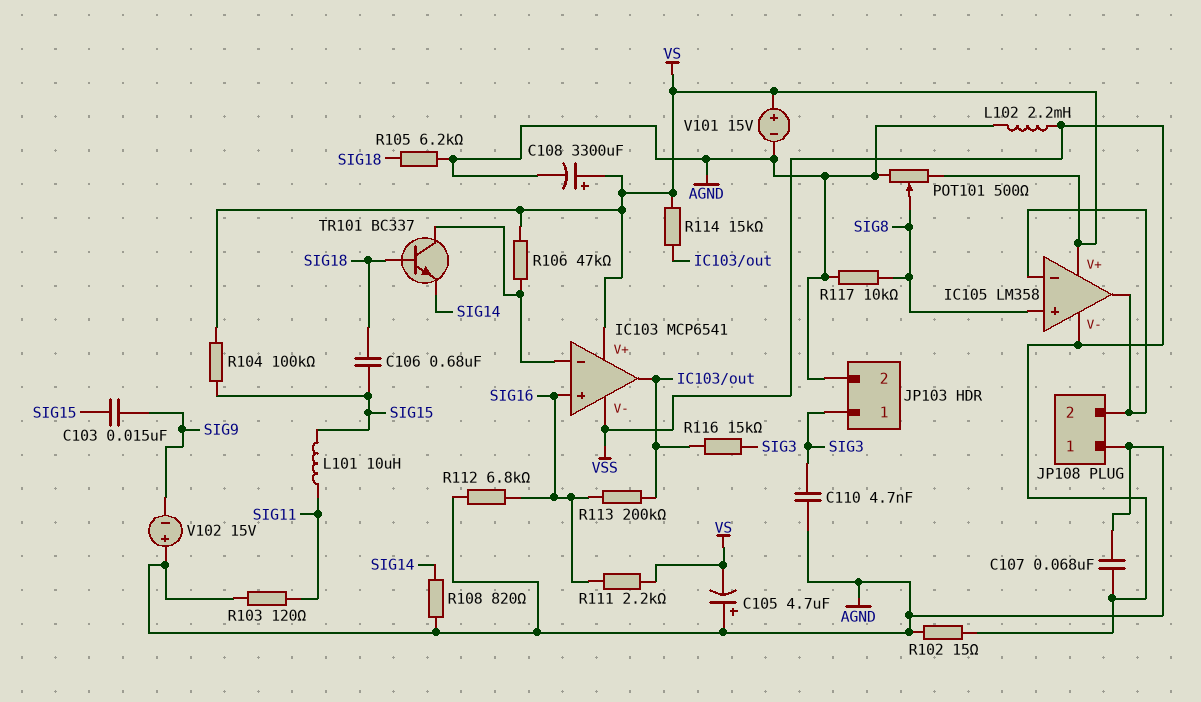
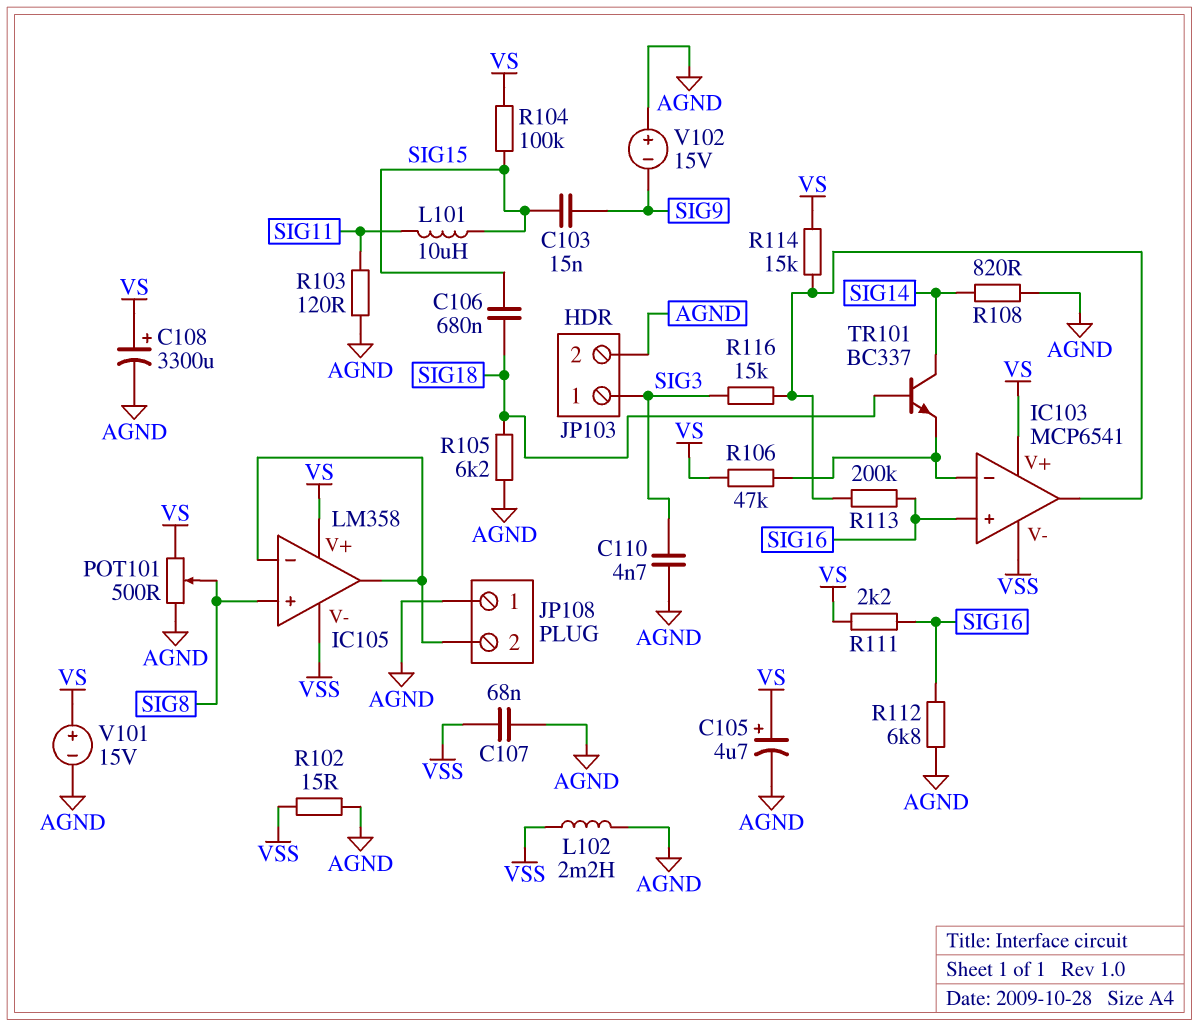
C105: 4.7uF (plus AGND, minus VS) -> 4.7uF (plus VS, minus AGND)
R117: 10k (AGND, SIG8) -> none
TR101: NPN BC337 (B SIG18, C IC103/in-, E SIG14) -> NPN BC337 (B SIG18, C SIG14, E IC103/in-)

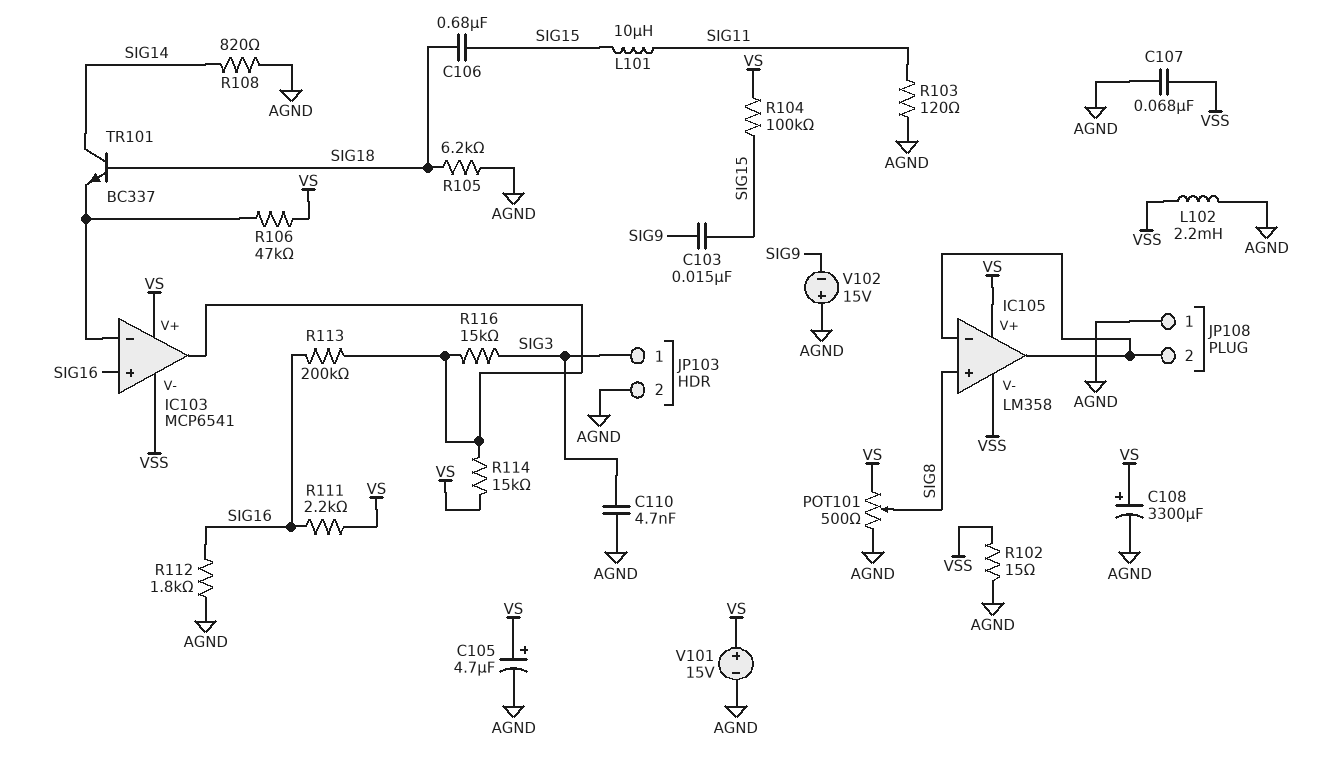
R112: 6.8k (AGND, SIG16) -> 1.8k (AGND, SIG16)

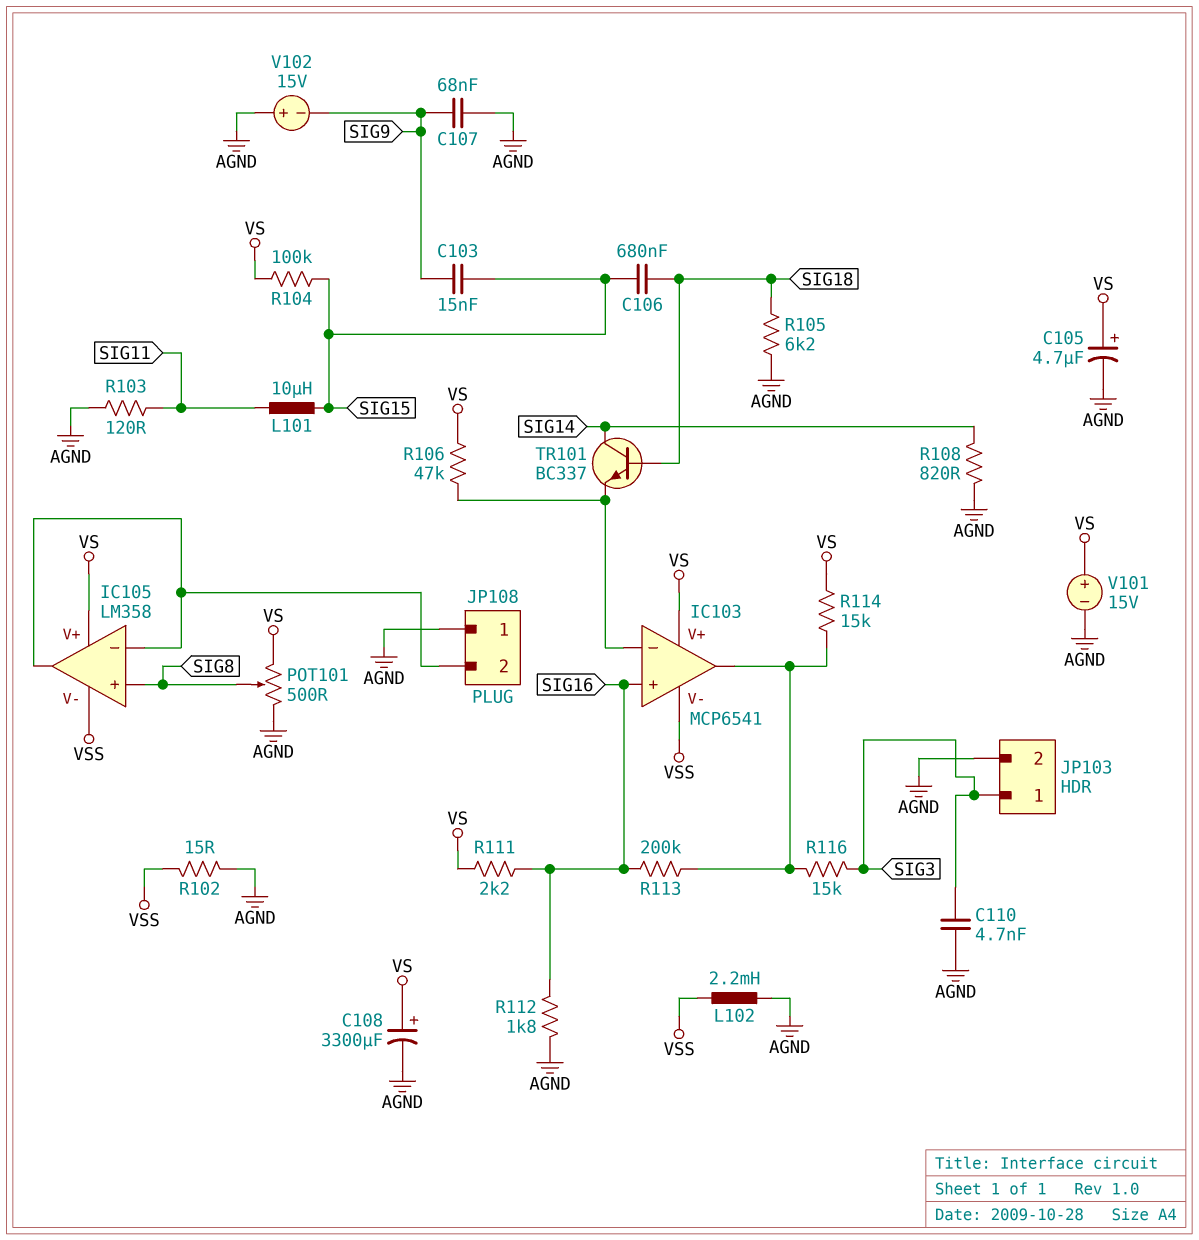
C107: 68nF (AGND, VSS) -> 68nF (AGND, SIG9)

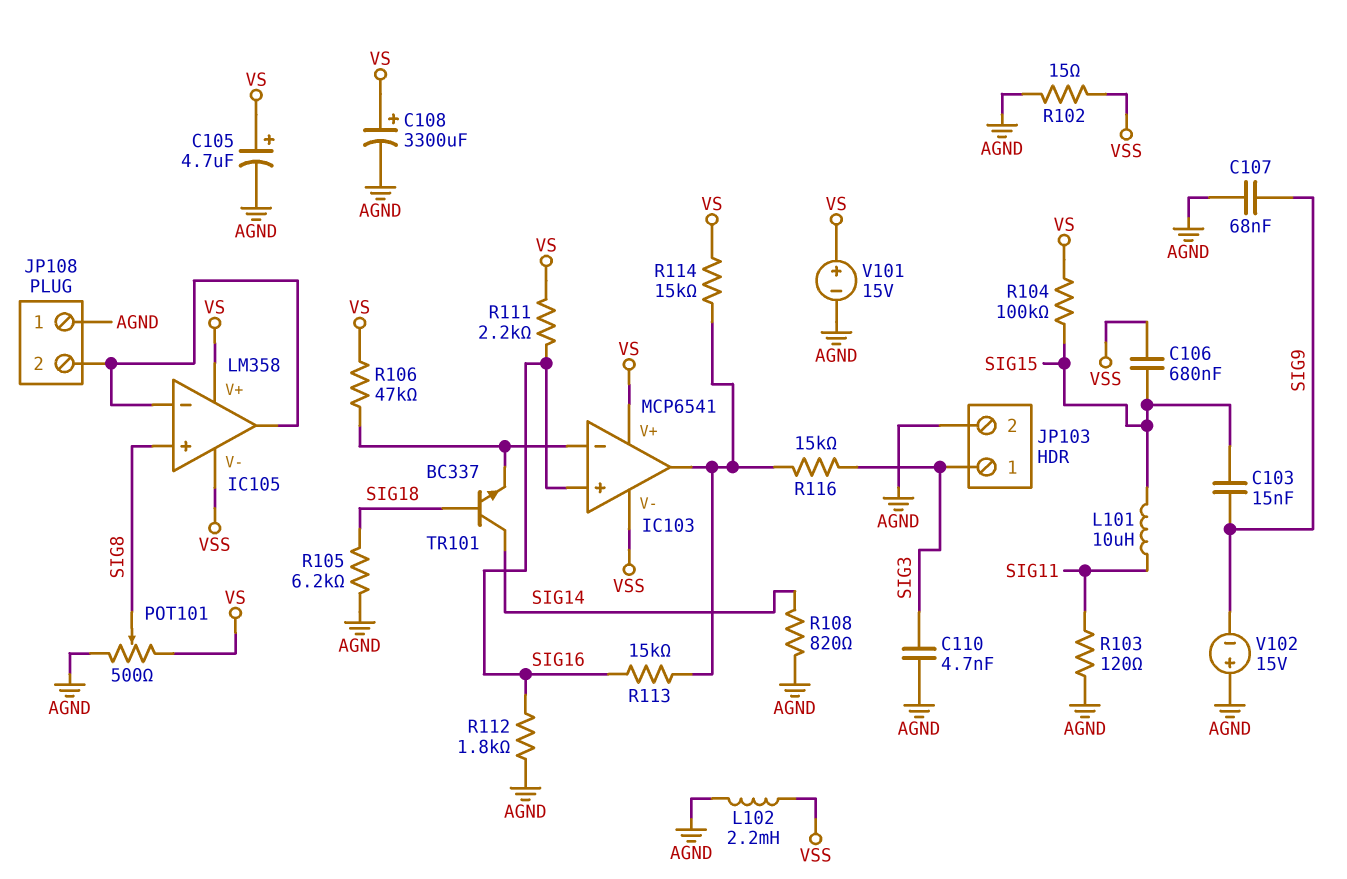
C106: 680nF (SIG15, SIG18) -> 680nF (SIG15, VSS)
R113: 200k (IC103/out, SIG16) -> 15k (IC103/out, SIG16)

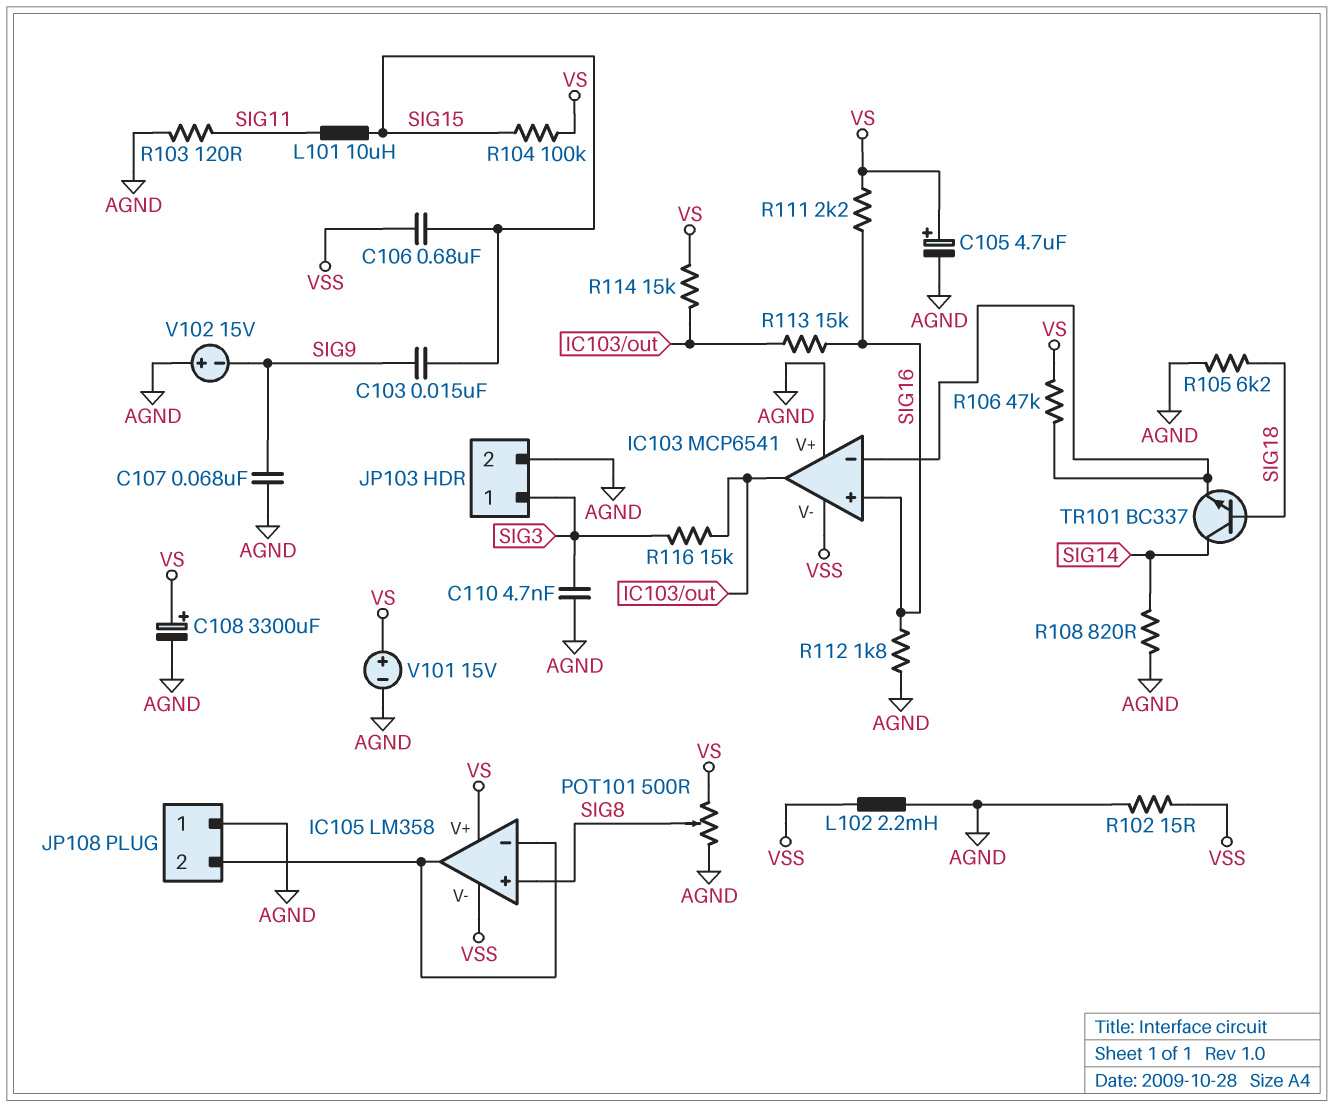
IC103 pin V+: VS -> AGND

